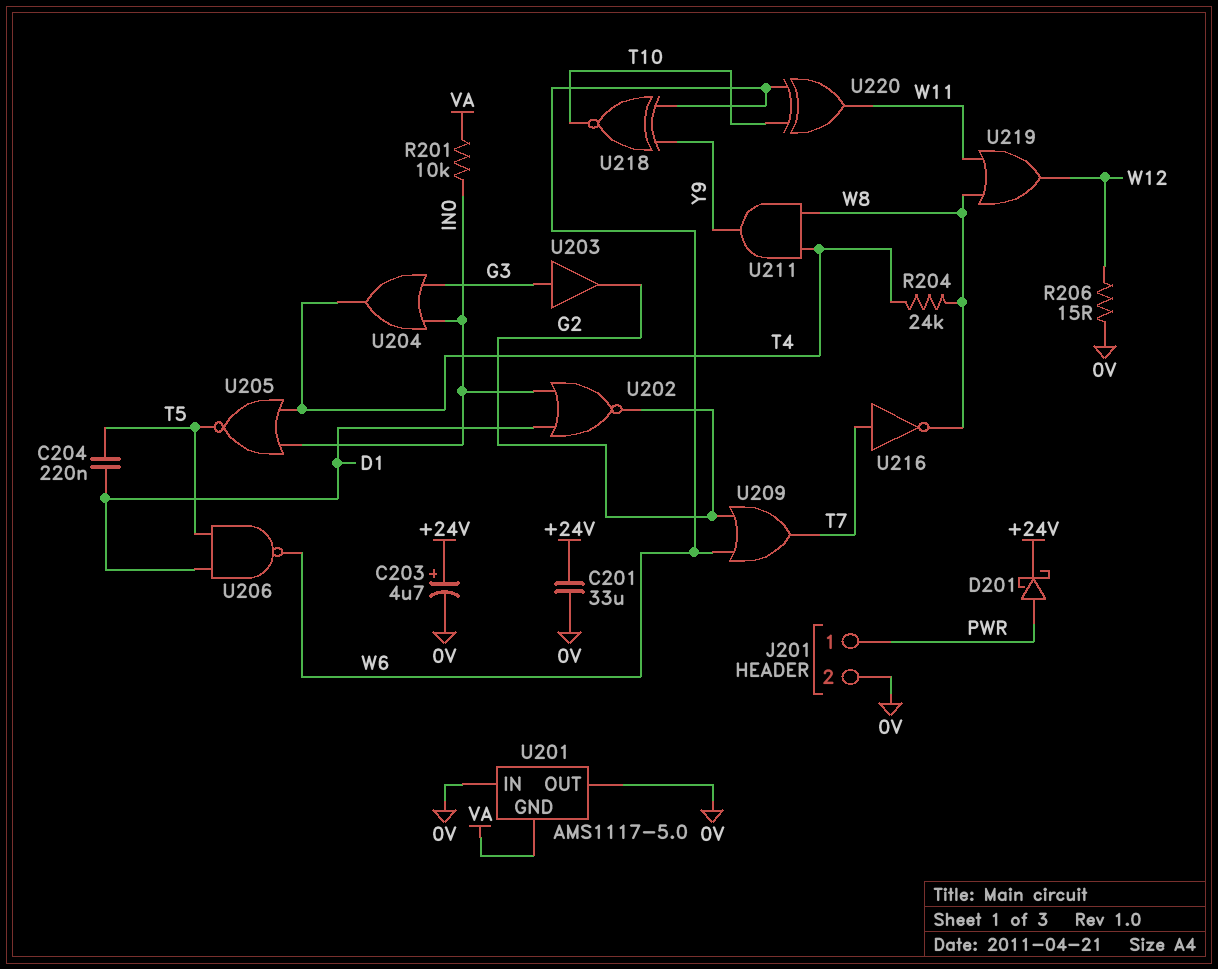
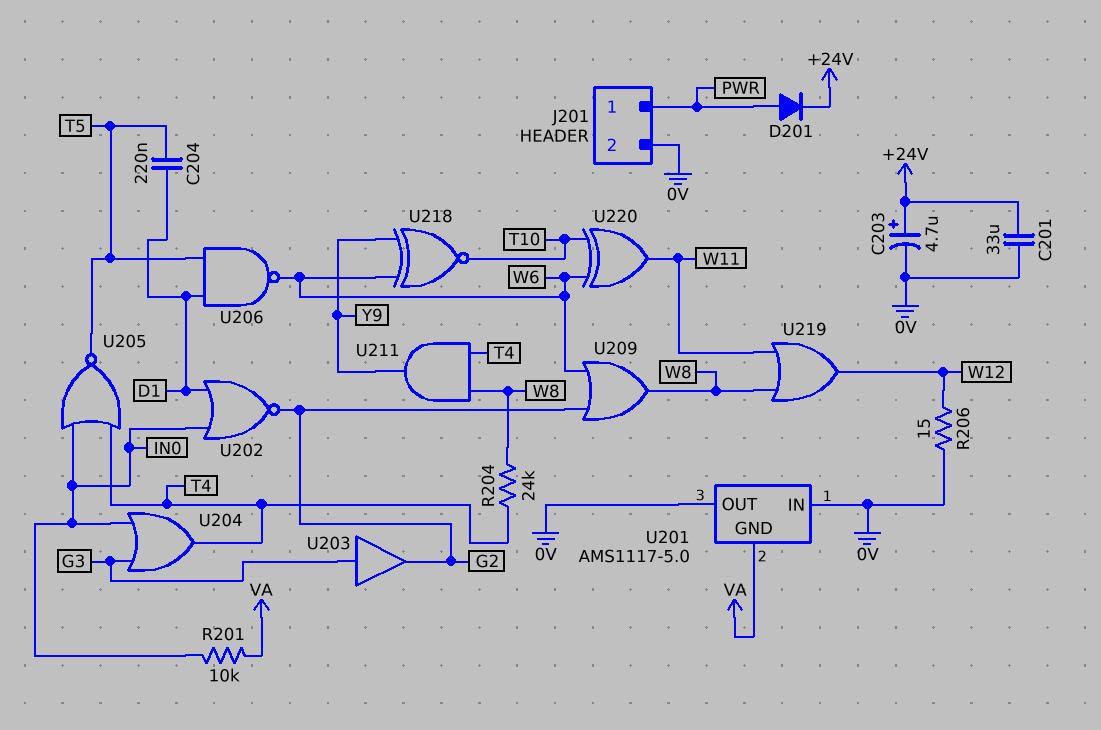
D201: schottky (A PWR, K +24V) -> diode (A PWR, K +24V)
U209: OR (in G2, in W6, out T7) -> OR (in G2, in W6, out W8)
U216: NOT (in T7, out W8) -> none

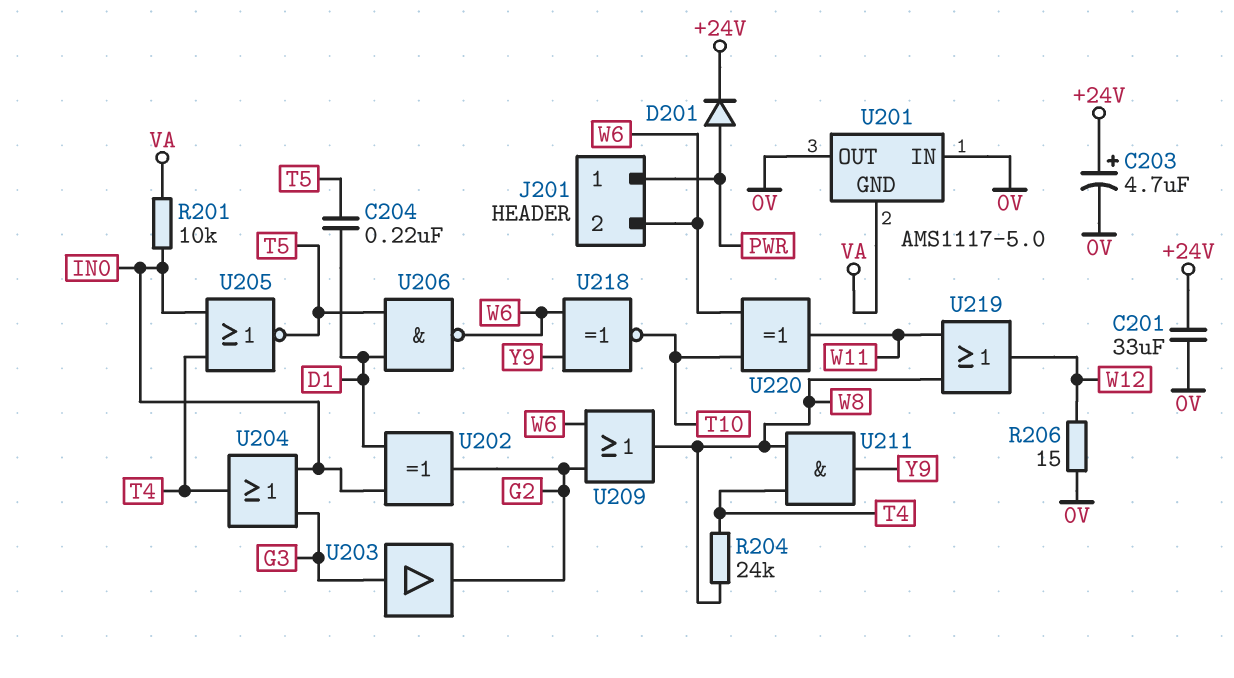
J201 pin 2: 0V -> W6
U202: NOR (in D1, in IN0, out G2) -> XOR (in D1, in IN0, out G2)

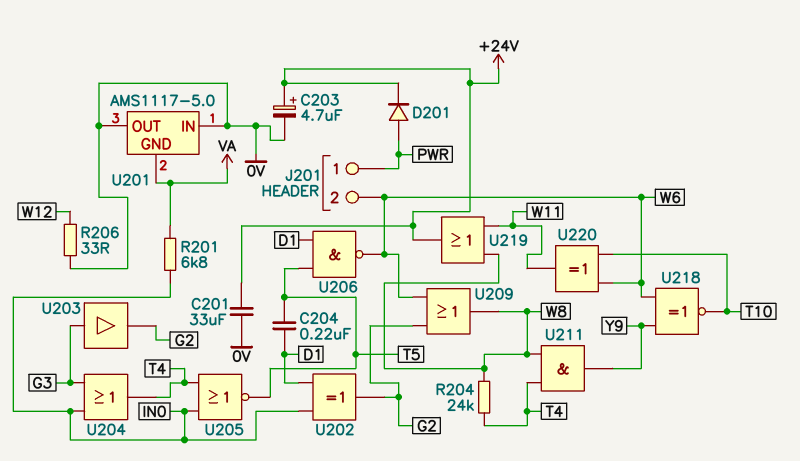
R201: 10k (IN0, VA) -> 6.8k (IN0, VA)
R206: 15 (0V, W12) -> 33 (0V, W12)
U219: OR (in W8, in W11, out W12) -> OR (in W8, in W11, out +24V)

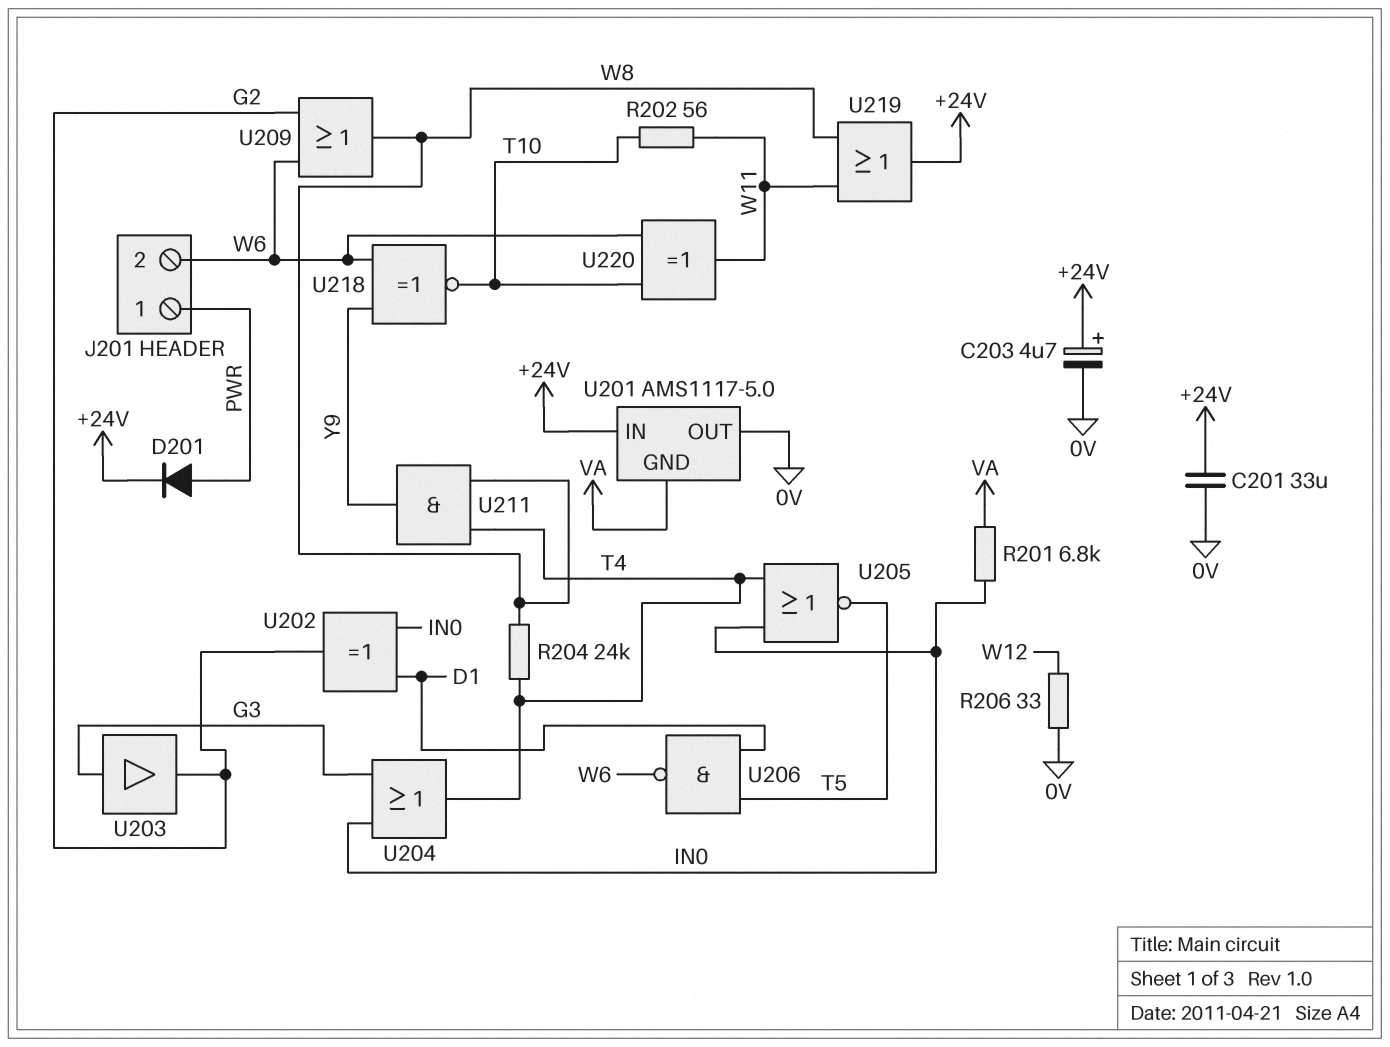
C204: 220nF (D1, T5) -> none
R202: none -> 56 (T10, W11)
U201 pin IN: 0V -> +24V

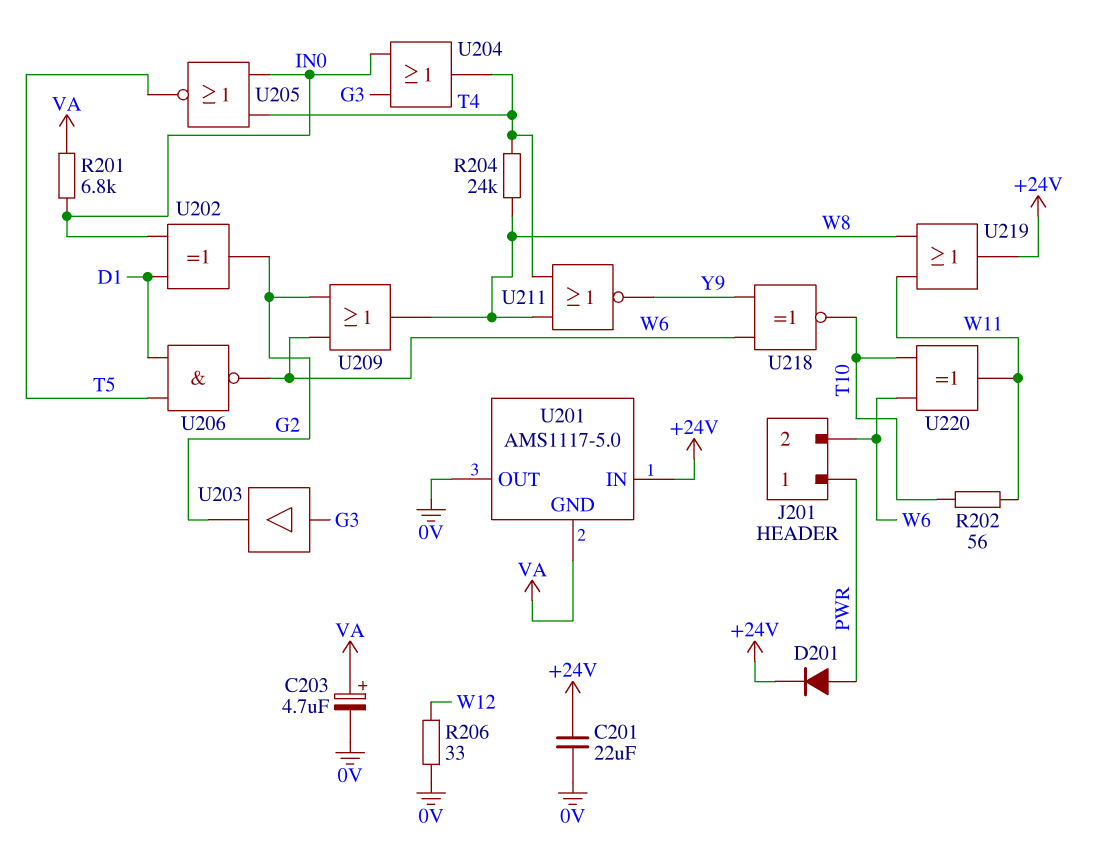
C201: 33uF (+24V, 0V) -> 22uF (+24V, 0V)
C203: 4.7uF (plus +24V, minus 0V) -> 4.7uF (plus VA, minus 0V)
U211: AND (in T4, in W8, out Y9) -> NOR (in T4, in W8, out Y9)

